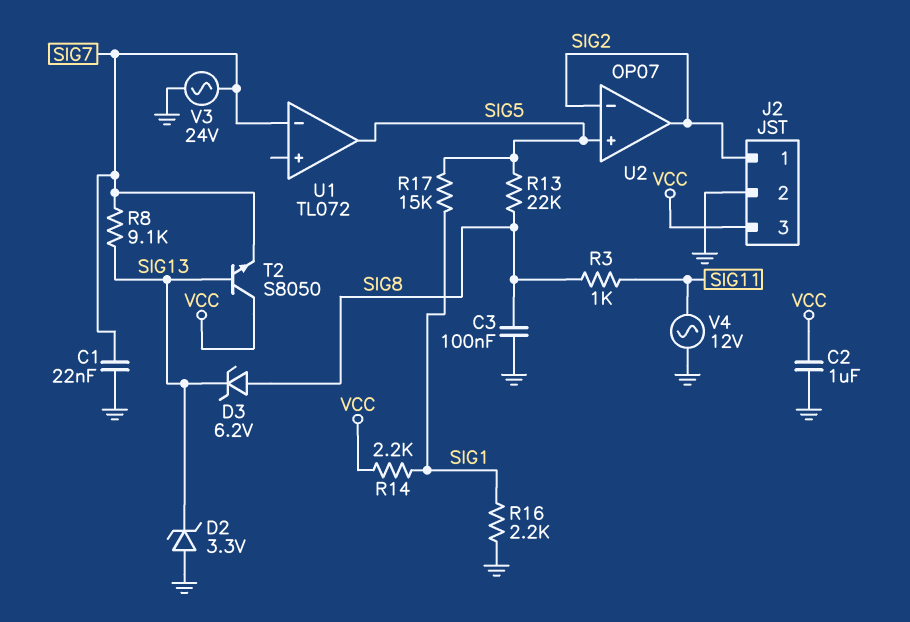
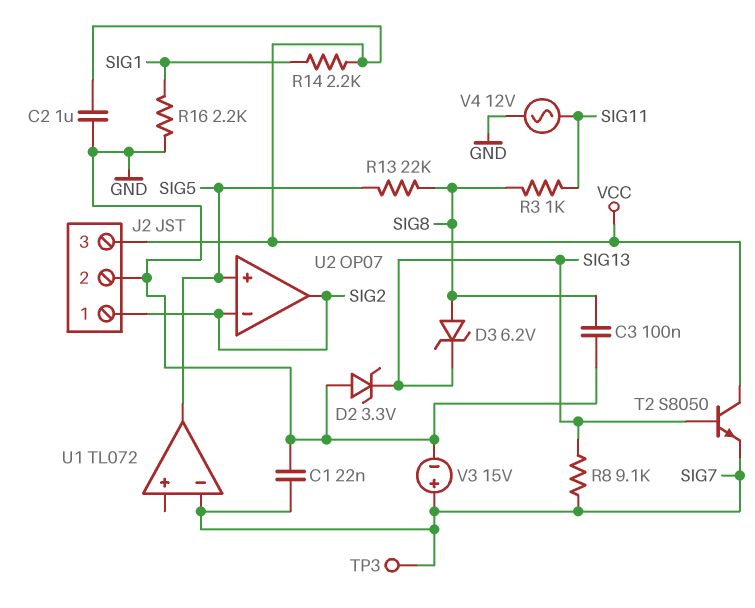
R17: 15k (SIG1, SIG5) -> none
TP3: none -> test point (SIG7)
V3: AC 24V (GND, SIG7) -> 15V (plus SIG7, minus GND)

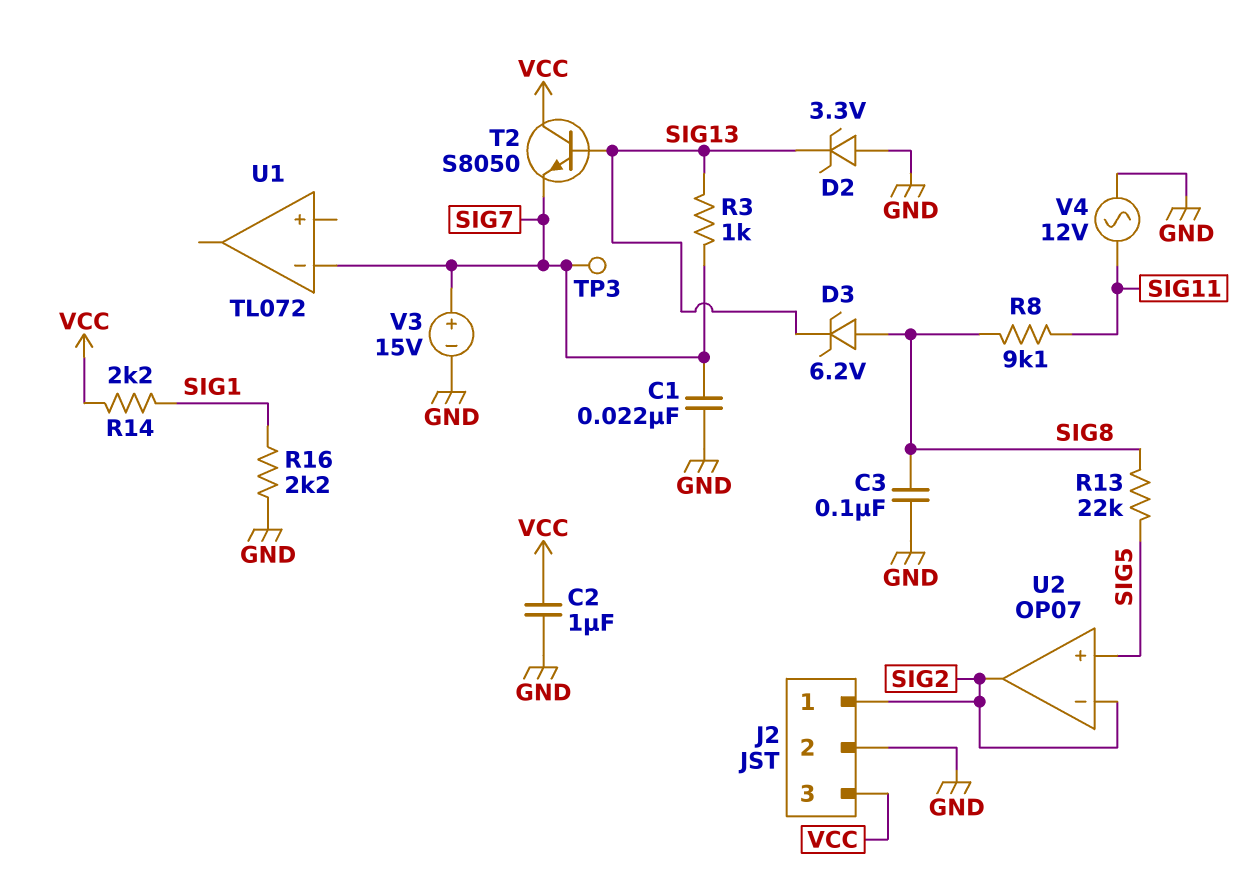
R3: 1k (SIG8, SIG11) -> 1k (SIG7, SIG13)
R8: 9.1k (SIG7, SIG13) -> 9.1k (SIG8, SIG11)
U1 pin out: SIG5 -> none

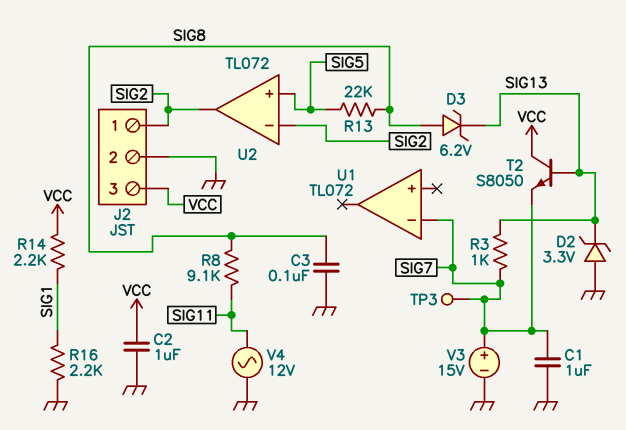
C1: 22nF (GND, SIG7) -> 1uF (GND, SIG7)
U2: OP07 -> TL072

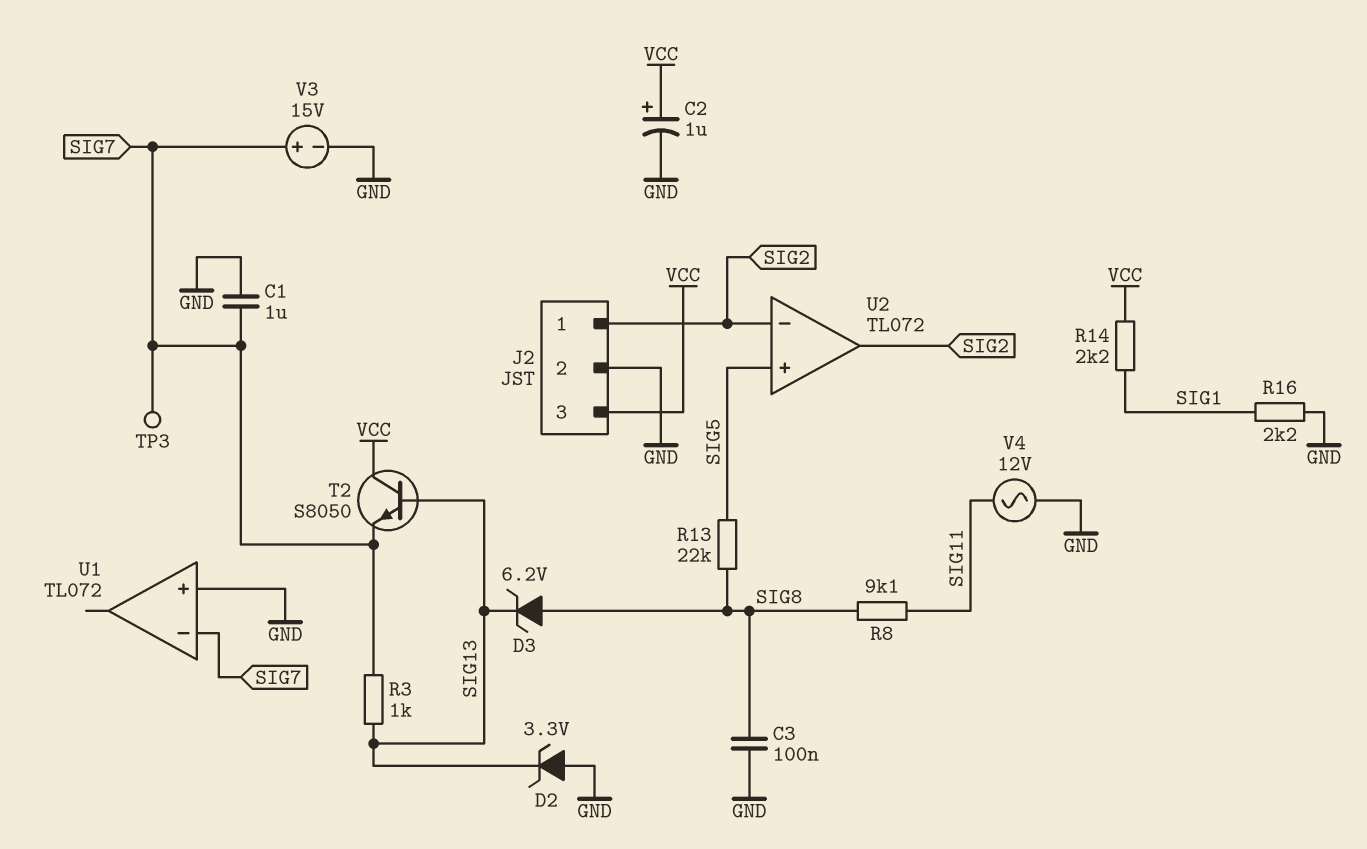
C2: 1uF (GND, VCC) -> 1uF (plus VCC, minus GND)
U1 pin in+: none -> GND

